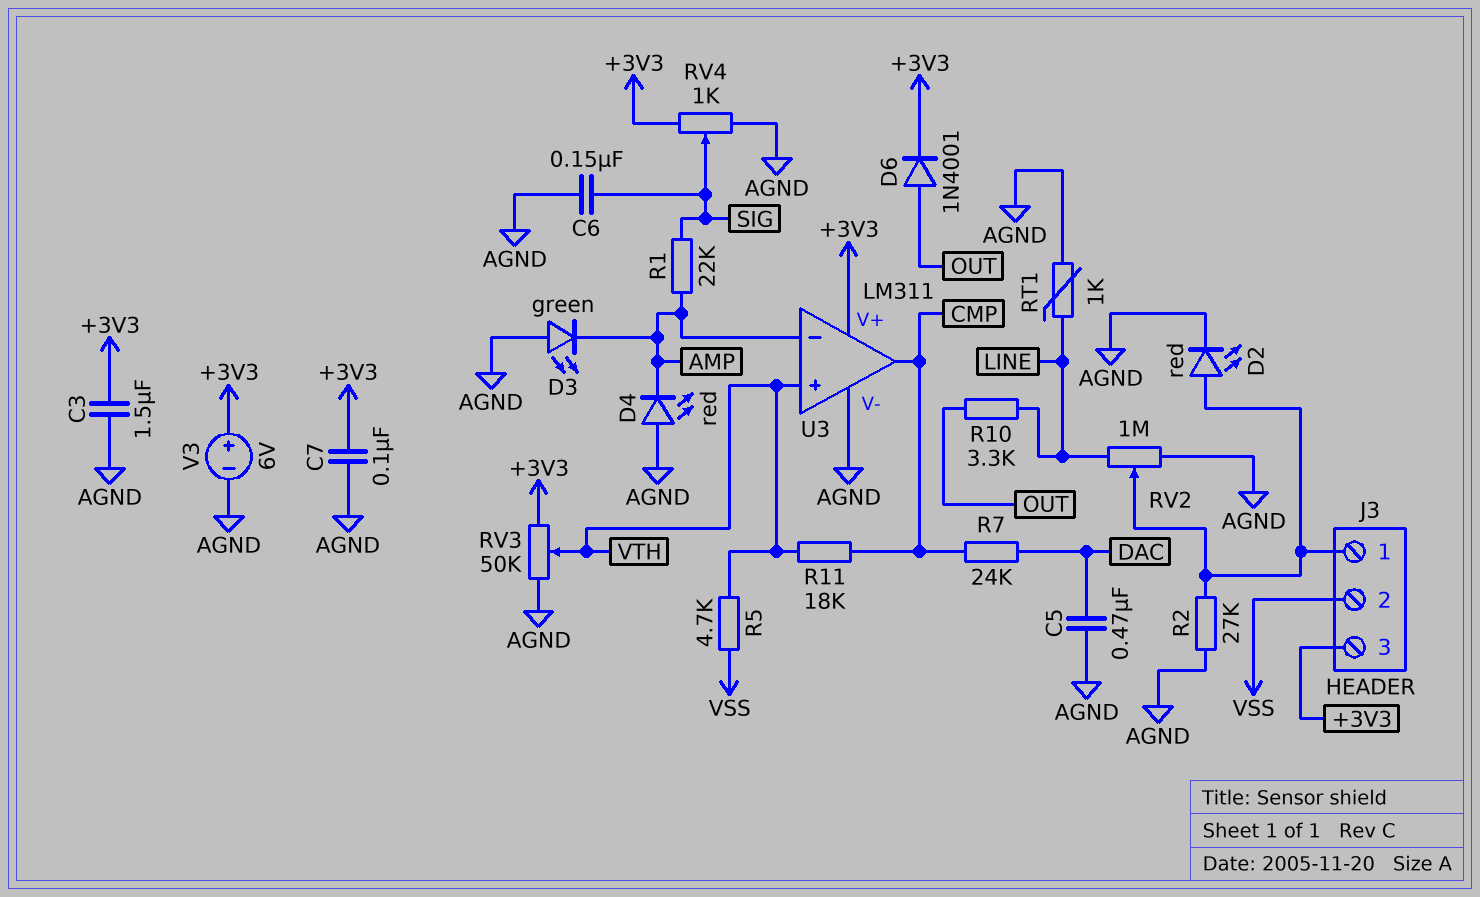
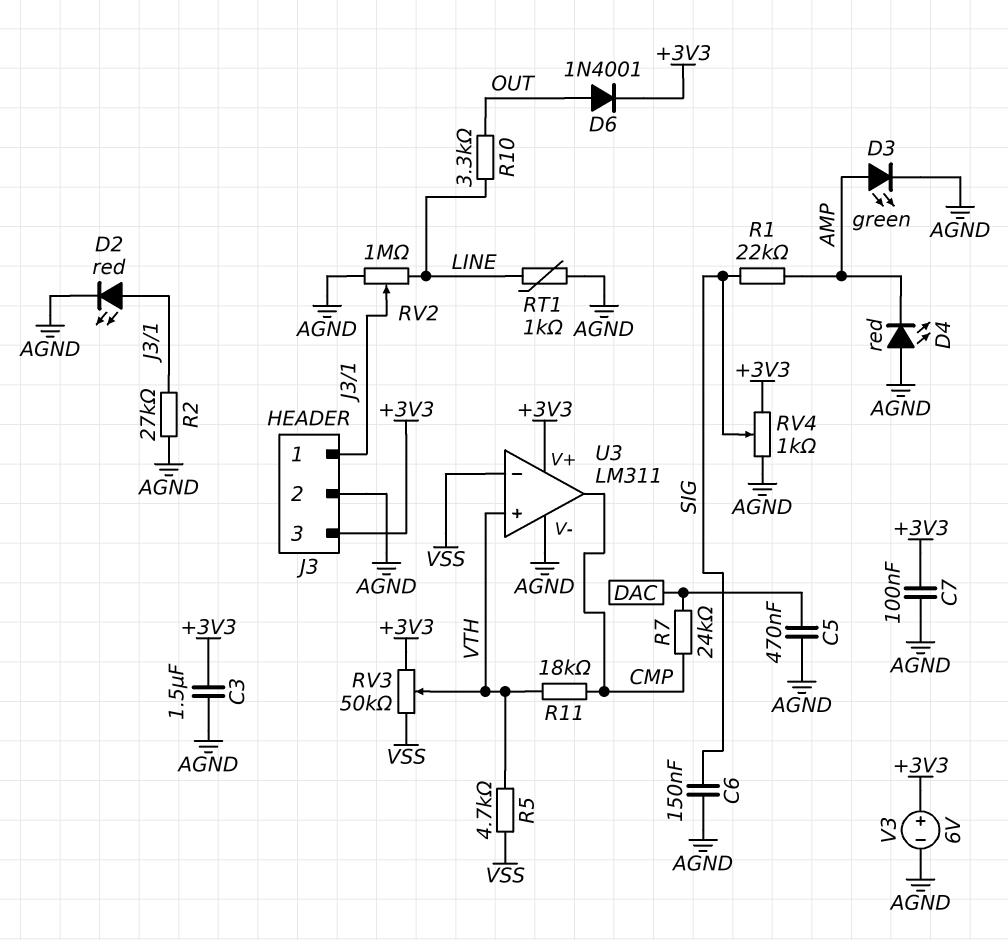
D3: LED green (A AGND, K AMP) -> LED green (A AMP, K AGND)
J3 pin 2: VSS -> AGND
RV3: 50k (+3V3, AGND, wiper VTH) -> 50k (+3V3, VSS, wiper VTH)
U3 pin in-: AMP -> VSS

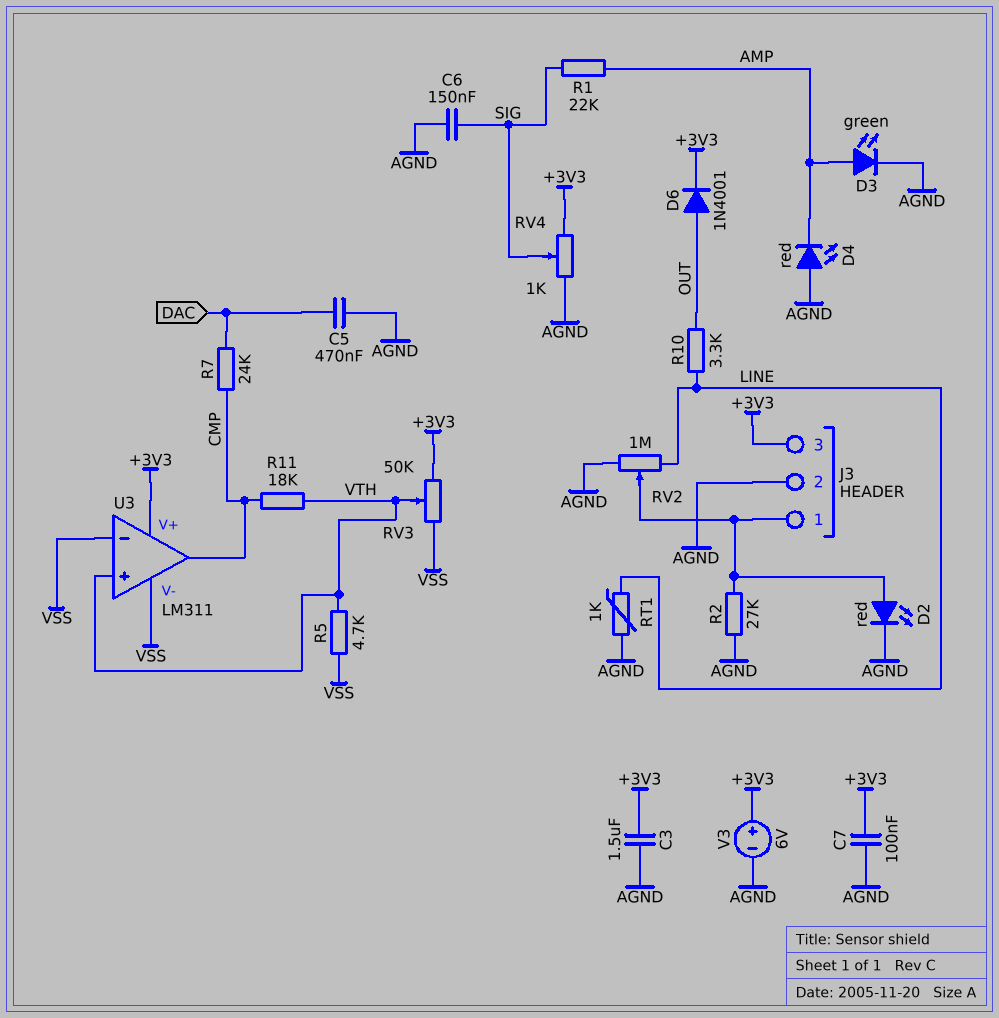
U3 pin V-: AGND -> VSS

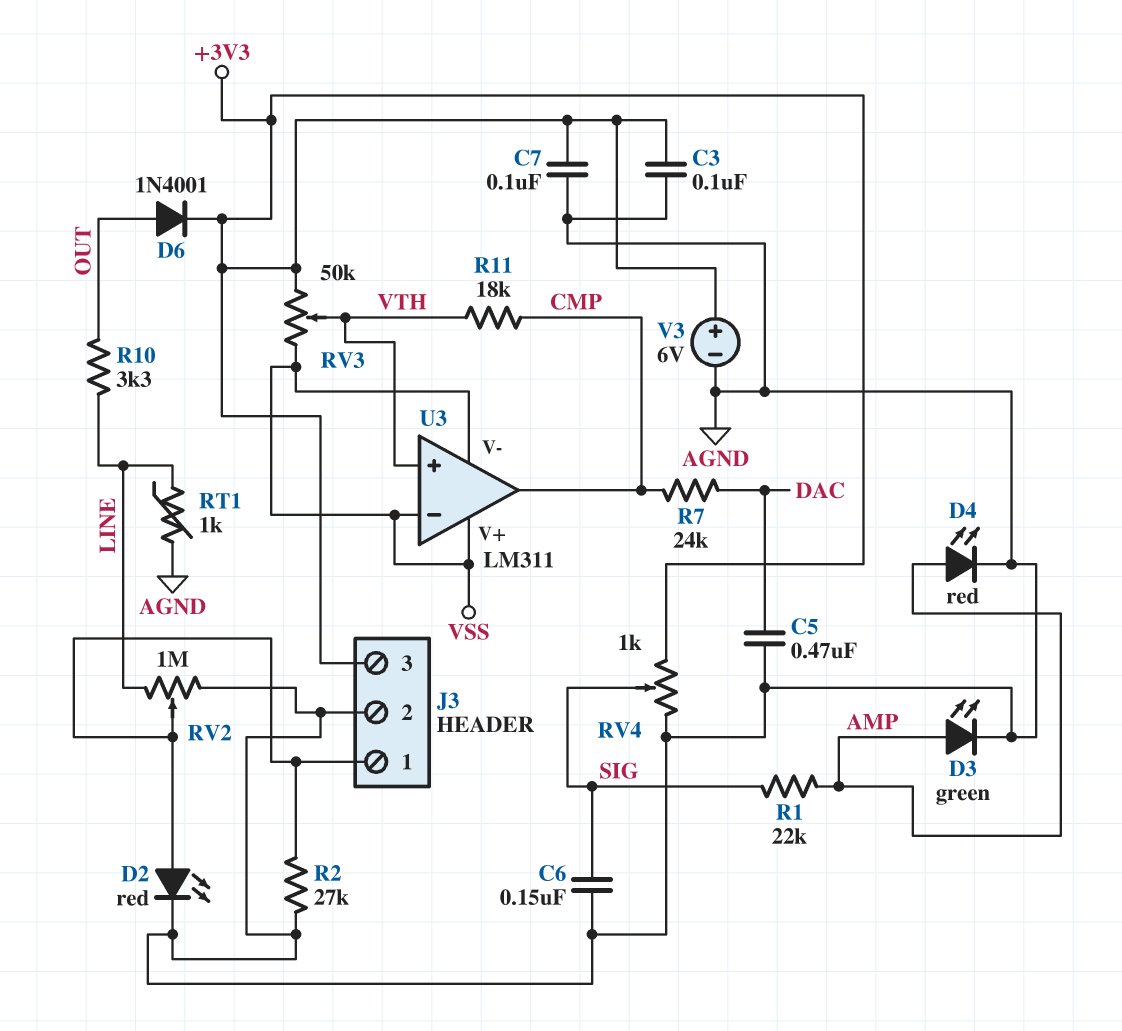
C3: 1.5uF (+3V3, AGND) -> 100nF (+3V3, AGND)
D4: LED red (A AGND, K AMP) -> LED red (A AMP, K AGND)
R5: 4.7k (VSS, VTH) -> none
U3 pin V+: +3V3 -> VSS

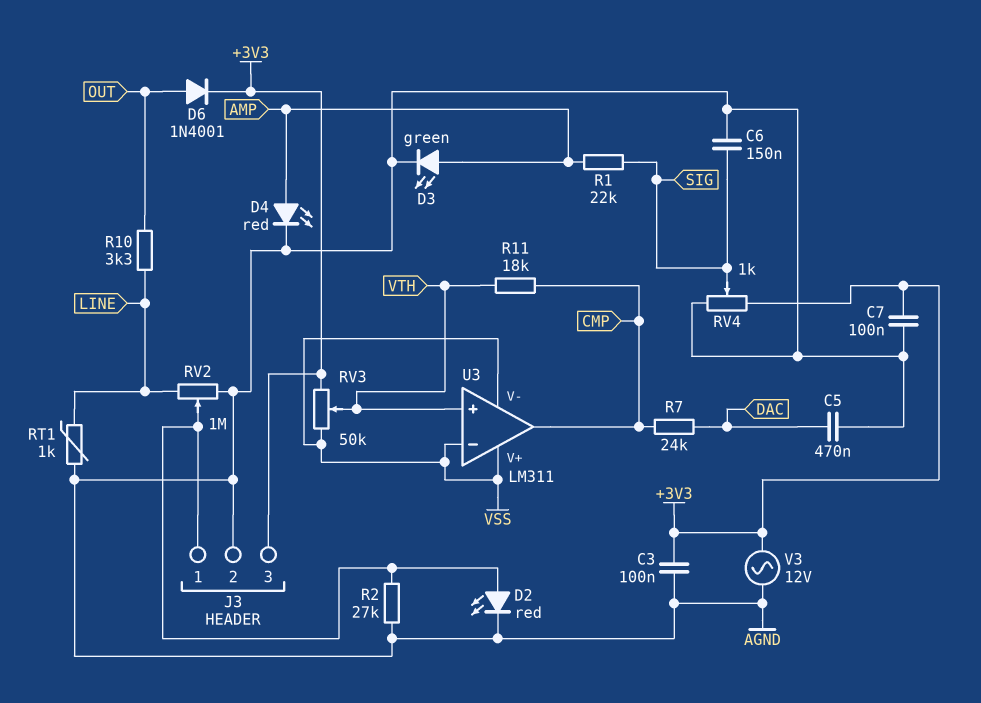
V3: 6V (plus +3V3, minus AGND) -> AC 12V (+3V3, AGND)

